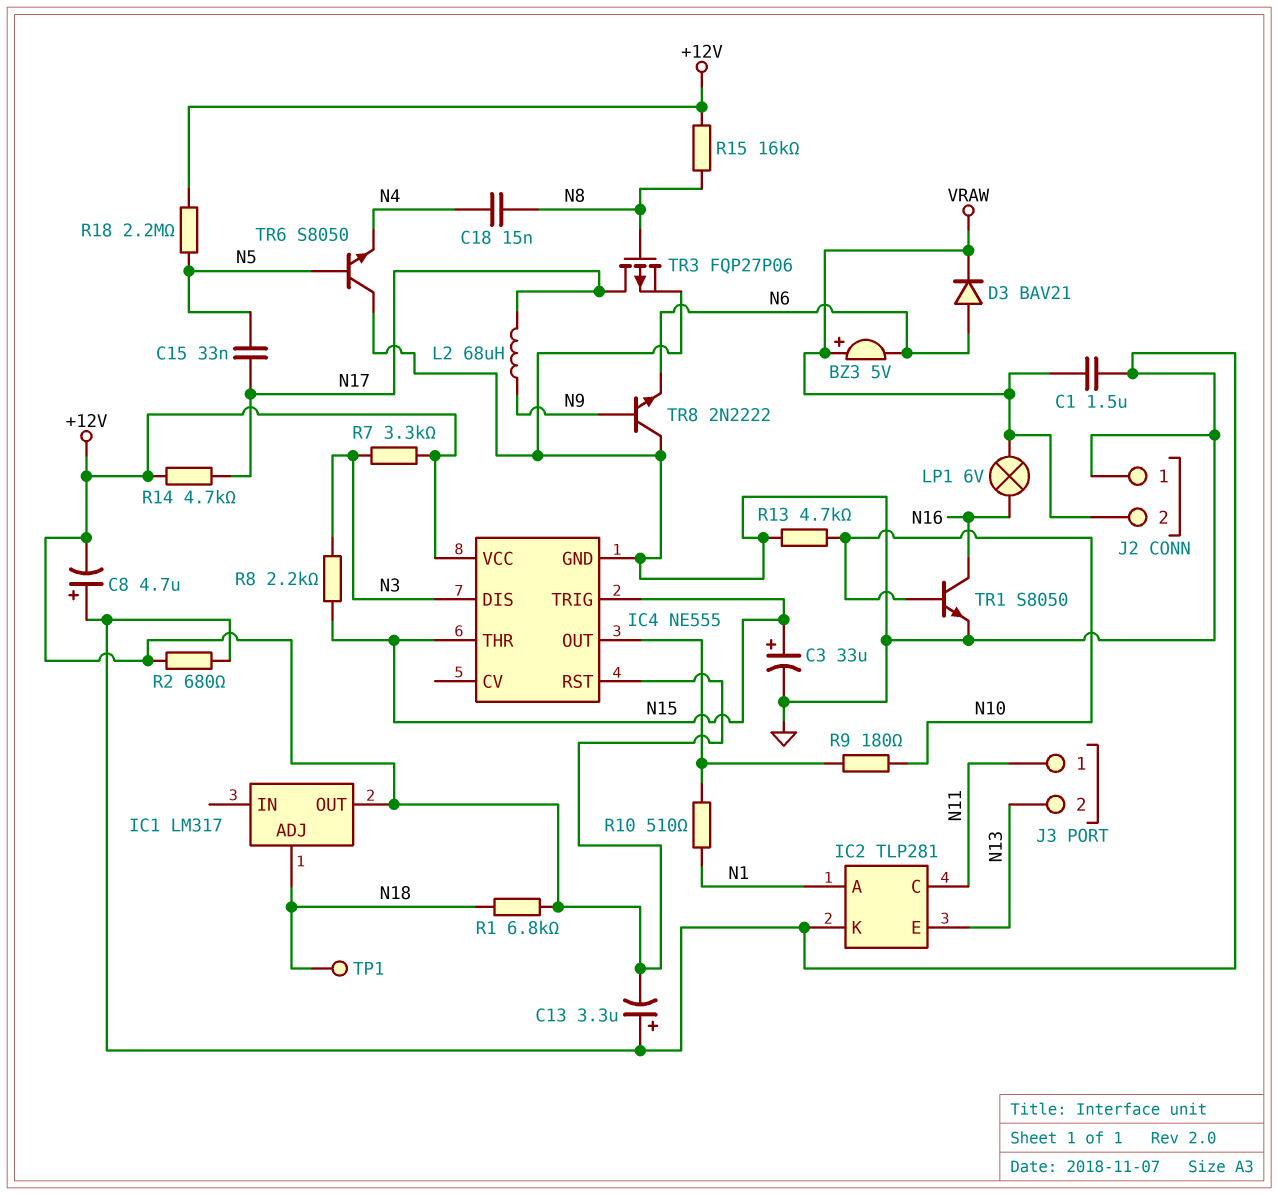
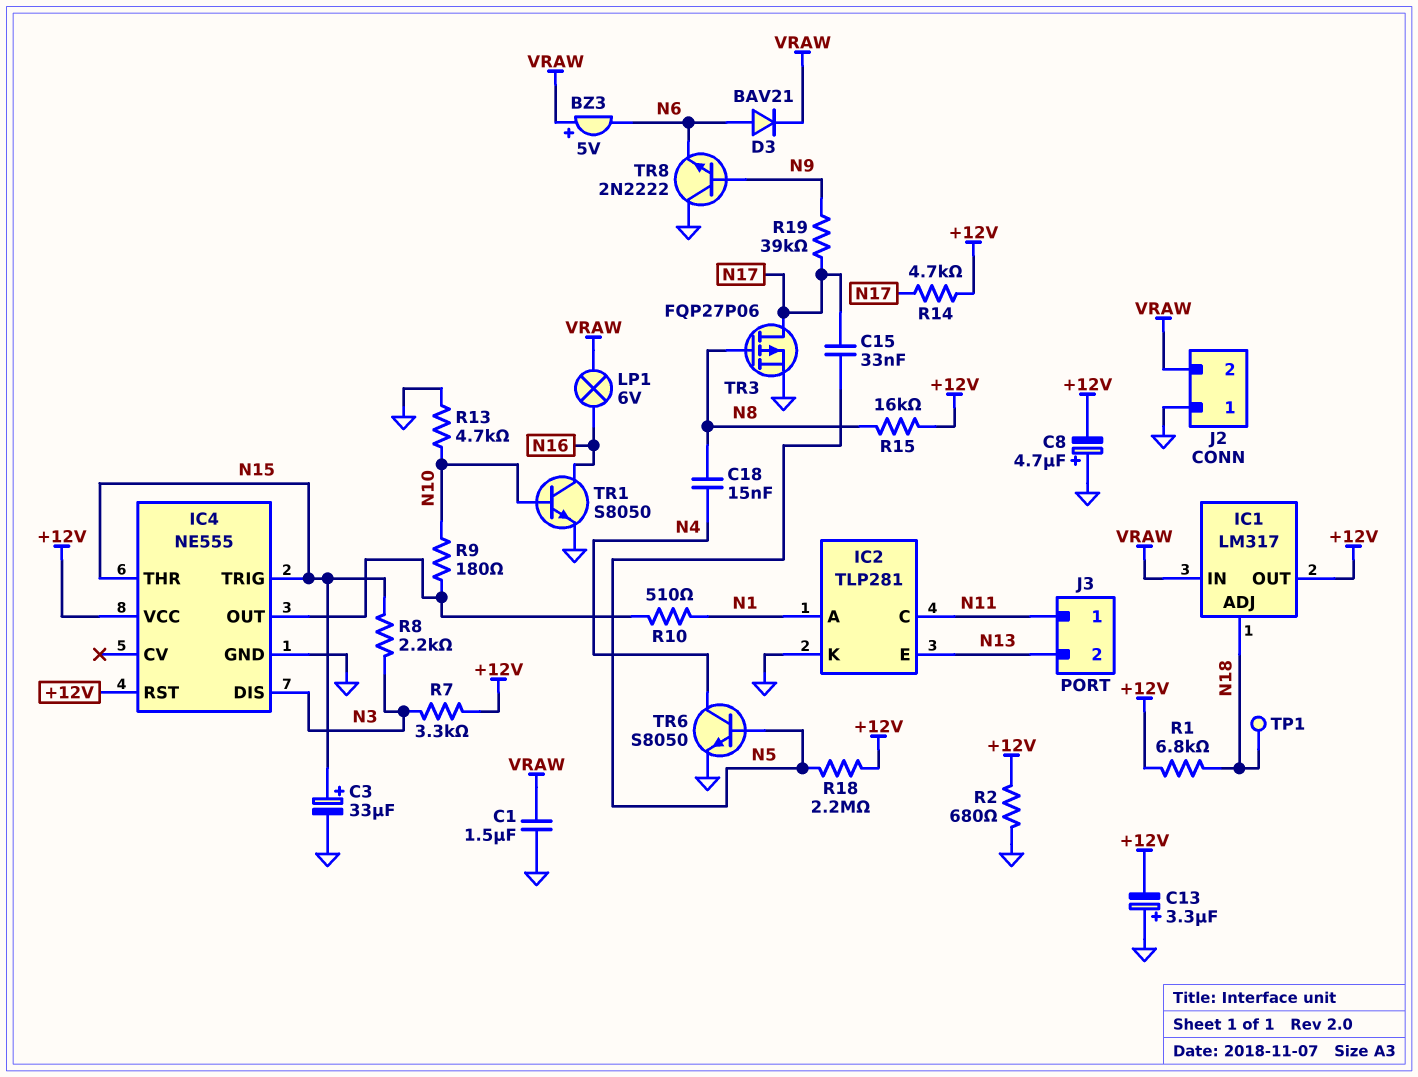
IC1 pin IN: none -> VRAW
L2: 68uH (N9, N17) -> none
R19: none -> 39k (N9, N17)
TR6: NPN S8050 (B N5, C GND, E N4) -> NPN S8050 (B N5, C N4, E GND)

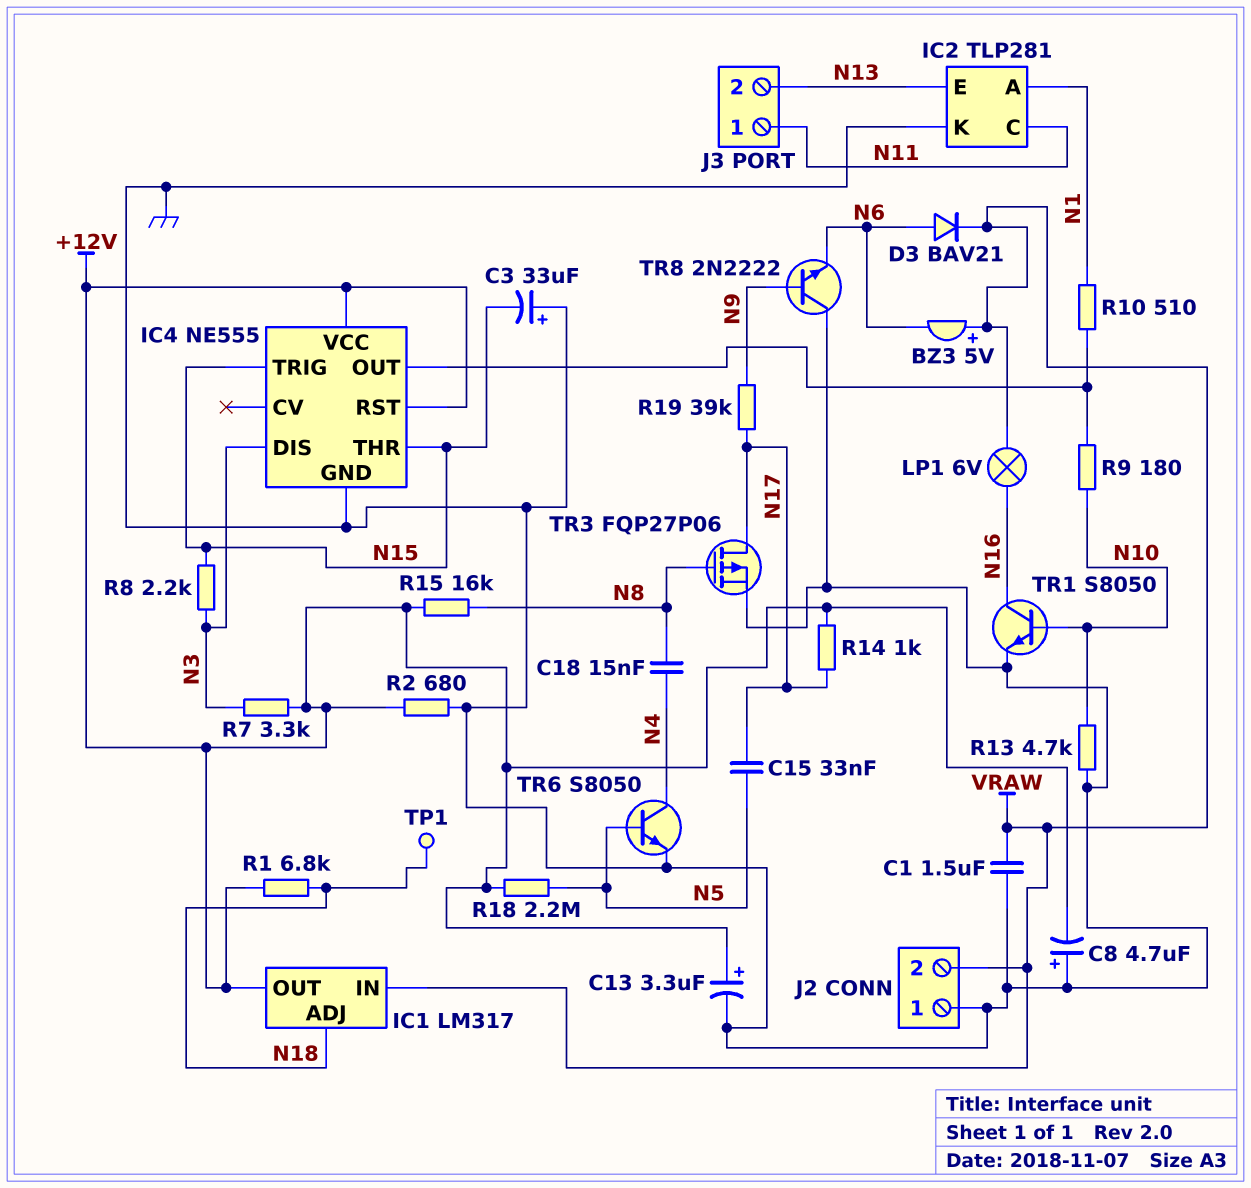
C3: 33uF (plus N15, minus GND) -> 33uF (plus GND, minus N15)
C13: 3.3uF (plus GND, minus +12V) -> 3.3uF (plus +12V, minus GND)
R14: 4.7k (+12V, N17) -> 1k (+12V, N17)

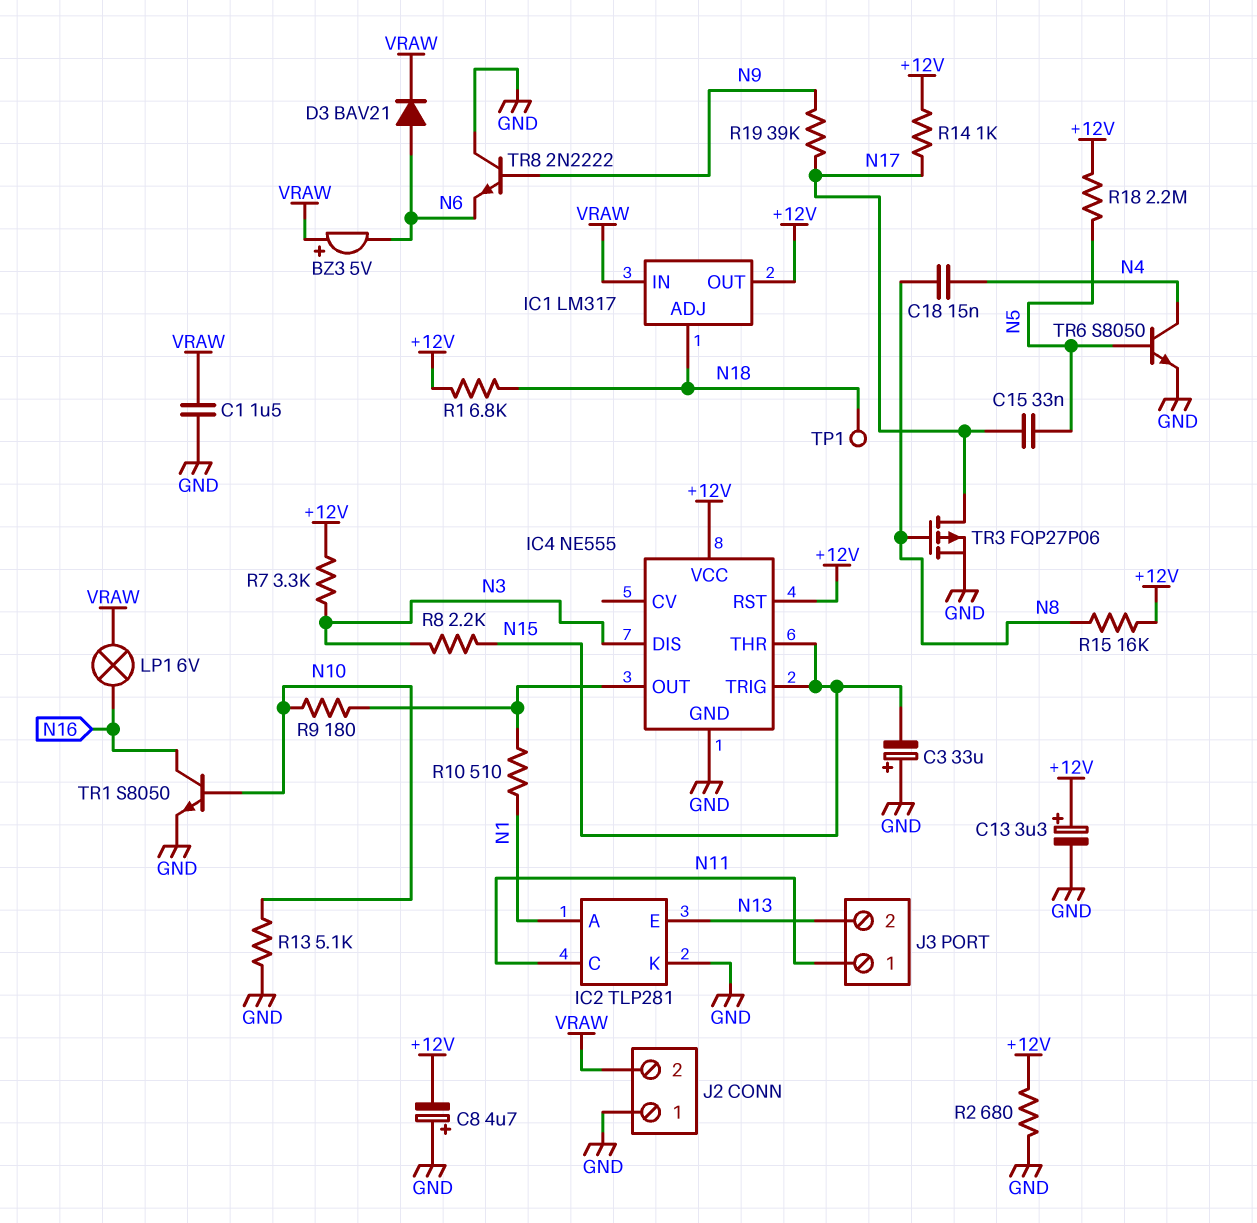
R13: 4.7k (GND, N10) -> 5.1k (GND, N10)

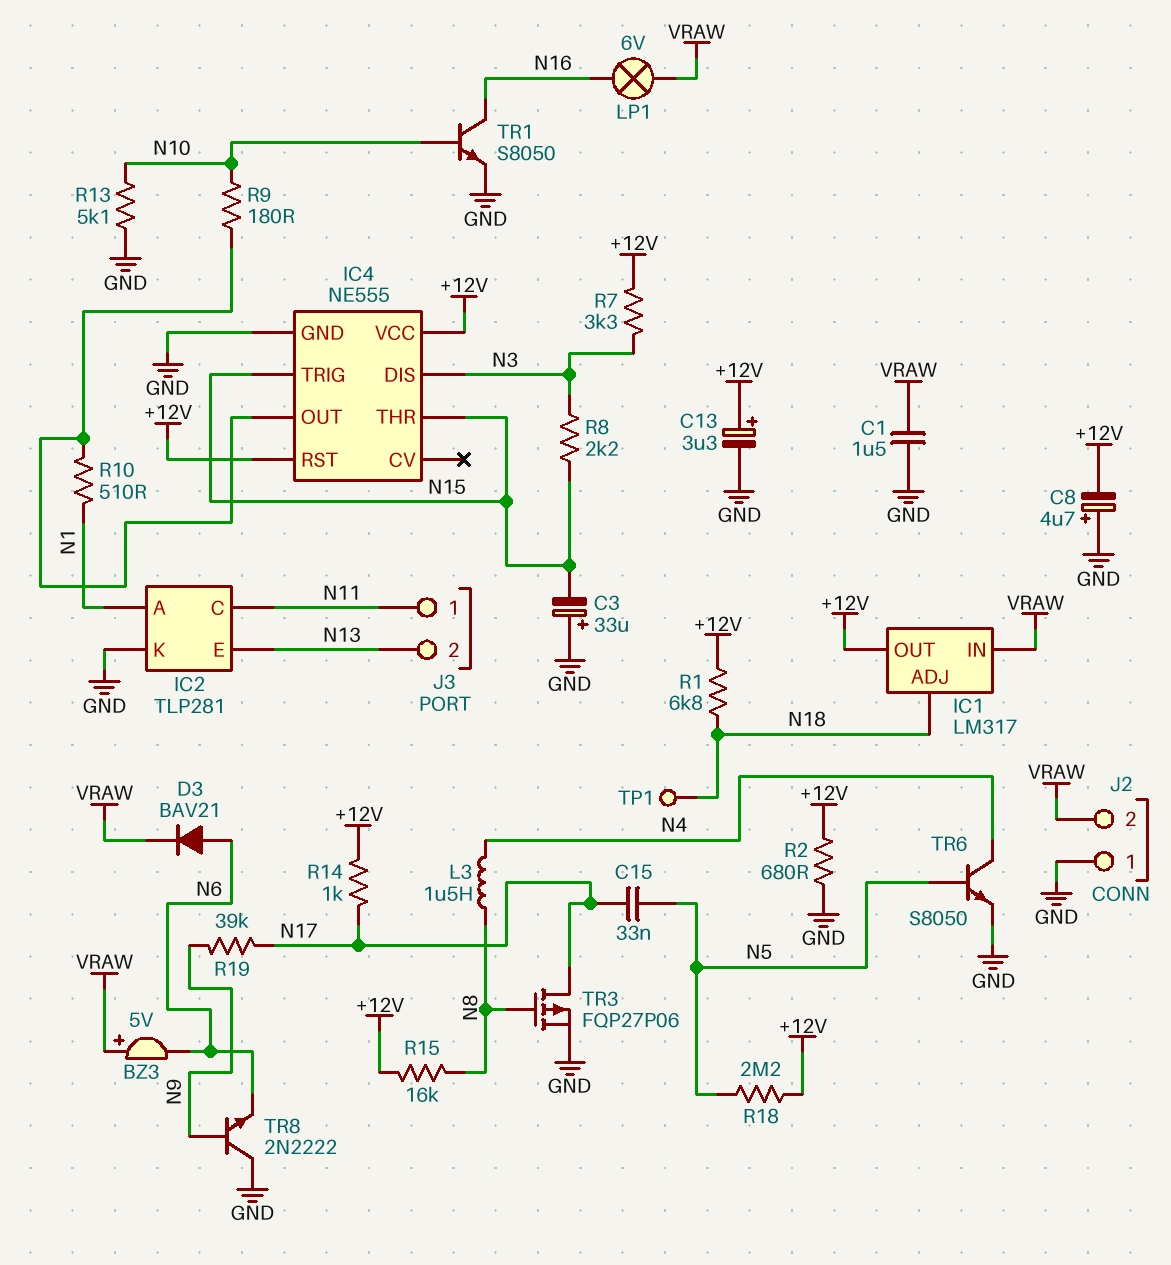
C18: 15nF (N4, N8) -> none
L3: none -> 1.5uH (N4, N8)

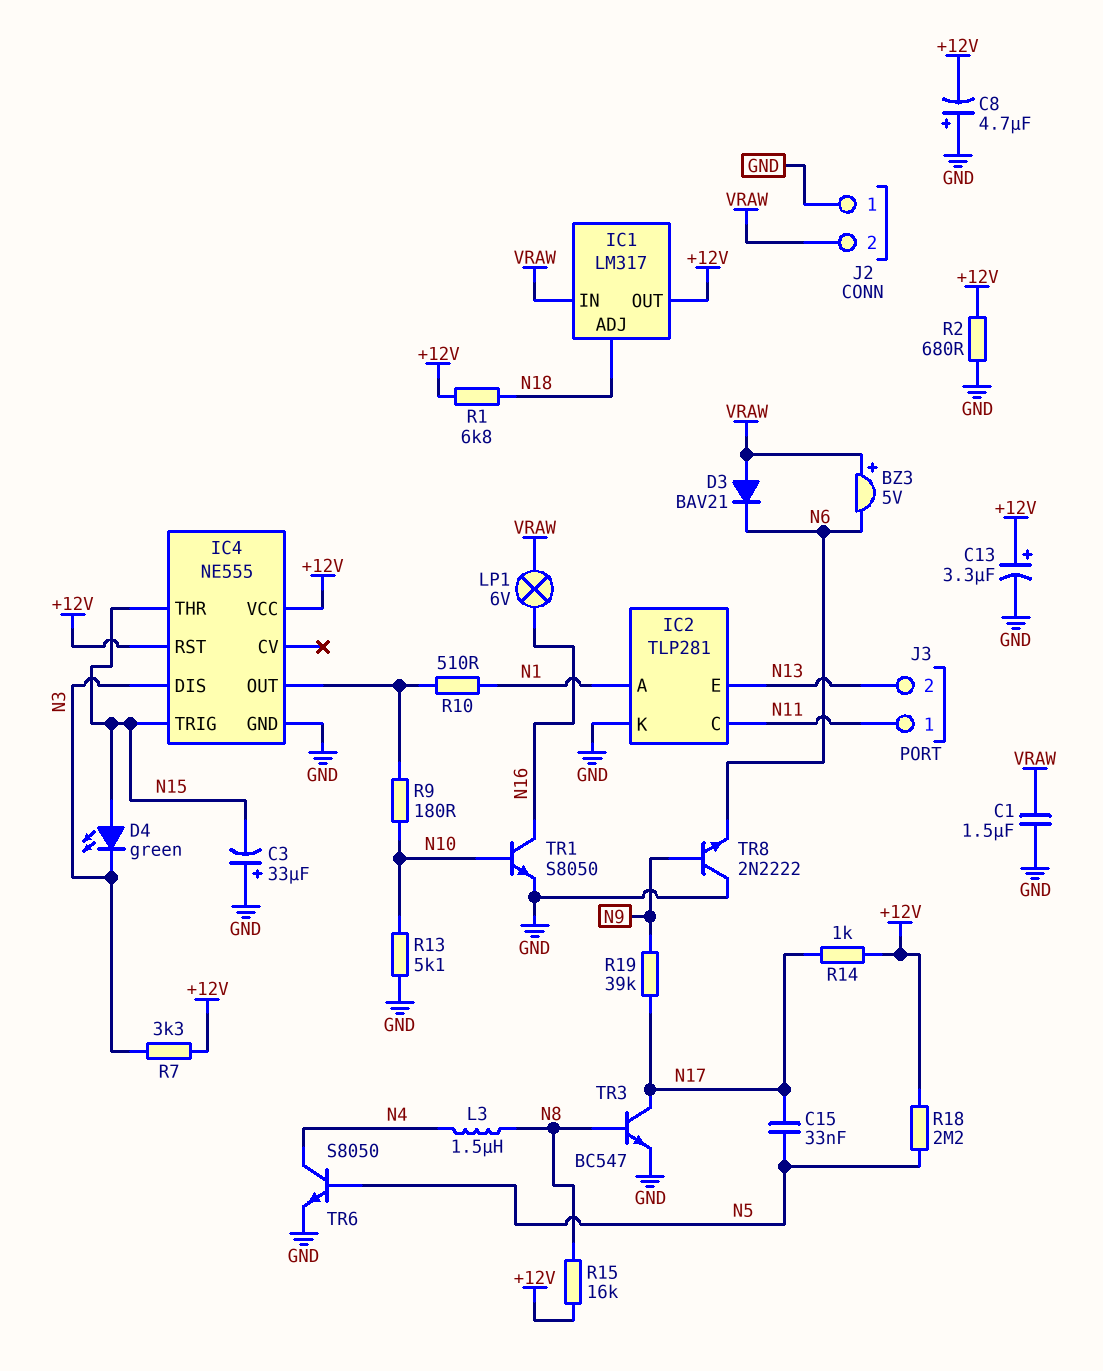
D3: diode BAV21 (A N6, K VRAW) -> diode BAV21 (A VRAW, K N6)
D4: none -> LED green (A N15, K N3)
R8: 2.2k (N3, N15) -> none
TP1: test point (N18) -> none
TR3: PMOS FQP27P06 (G N8, D N17, S GND) -> NPN BC547 (B N8, C N17, E GND)

